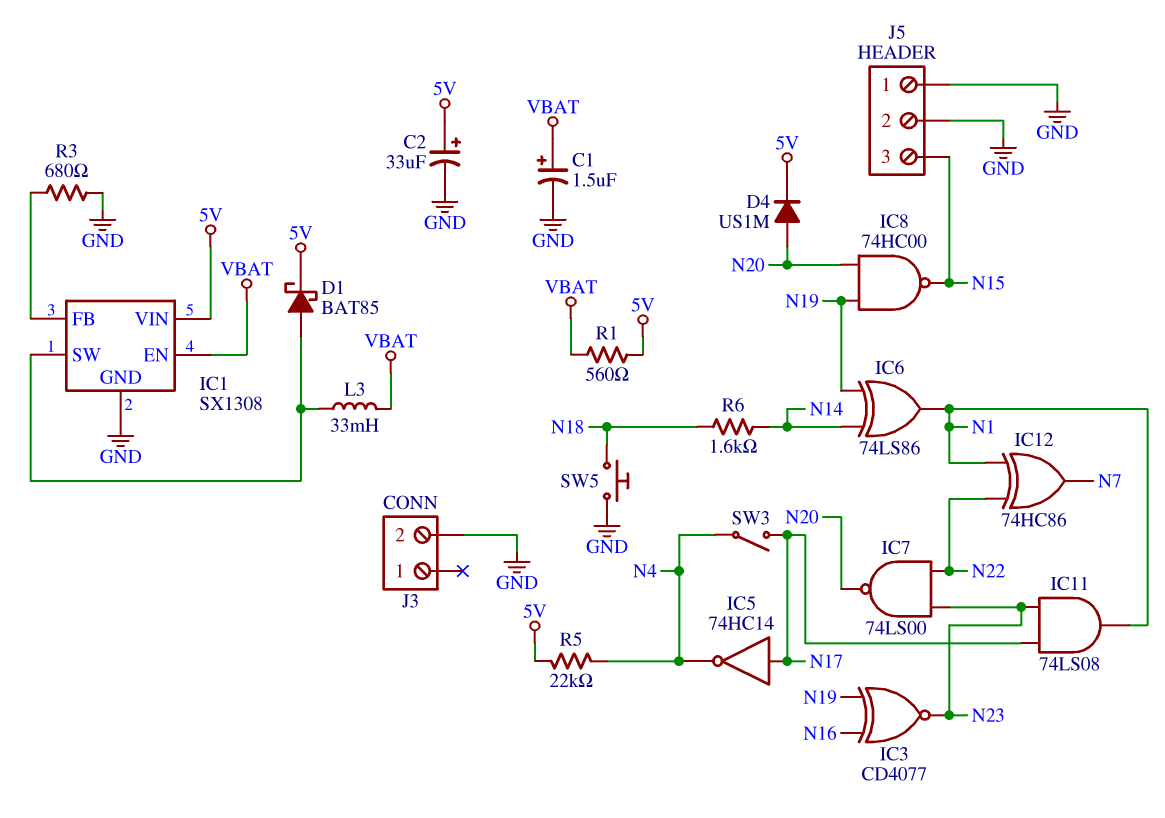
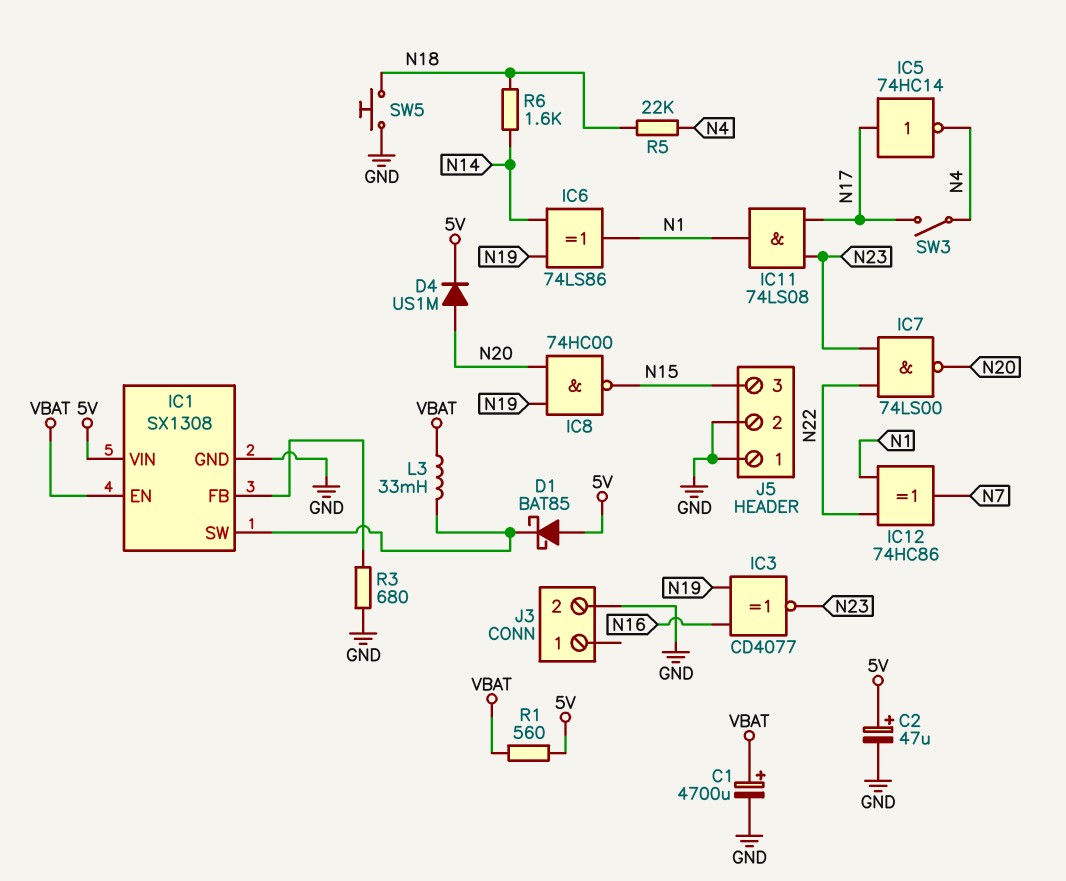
C1: 1.5uF (plus VBAT, minus GND) -> 4700uF (plus VBAT, minus GND)
C2: 33uF (plus 5V, minus GND) -> 47uF (plus 5V, minus GND)
D1: schottky BAT85 (A IC1/SW, K 5V) -> schottky BAT85 (A 5V, K IC1/SW)
R5: 22k (5V, N4) -> 22k (N4, N18)

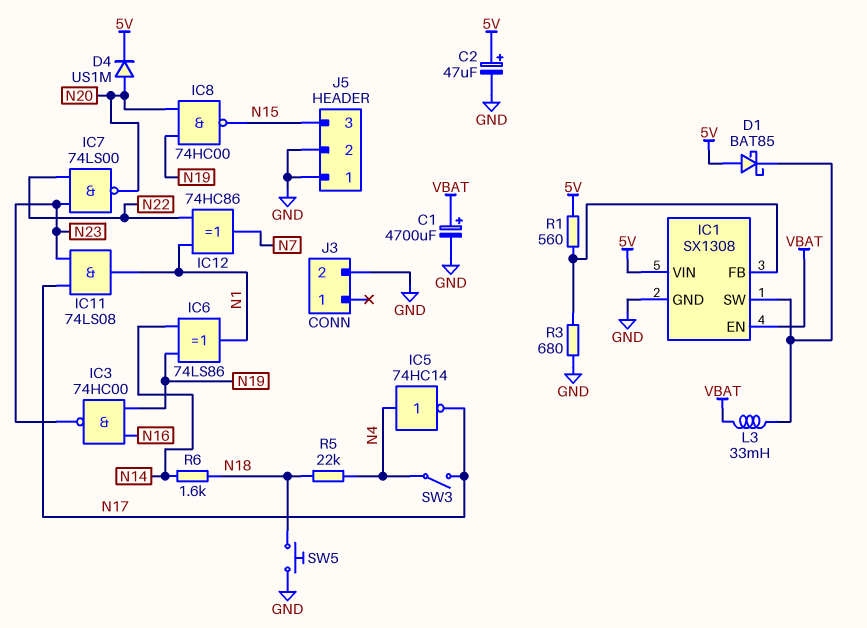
IC3: XNOR CD4077 (in N16, in N19, out N23) -> NAND 74HC00 (in N16, in N19, out N23)
IC5: NOT 74HC14 (in N17, out N4) -> NOT 74HC14 (in N4, out N17)
R1: 560 (5V, VBAT) -> 560 (5V, IC1/FB)

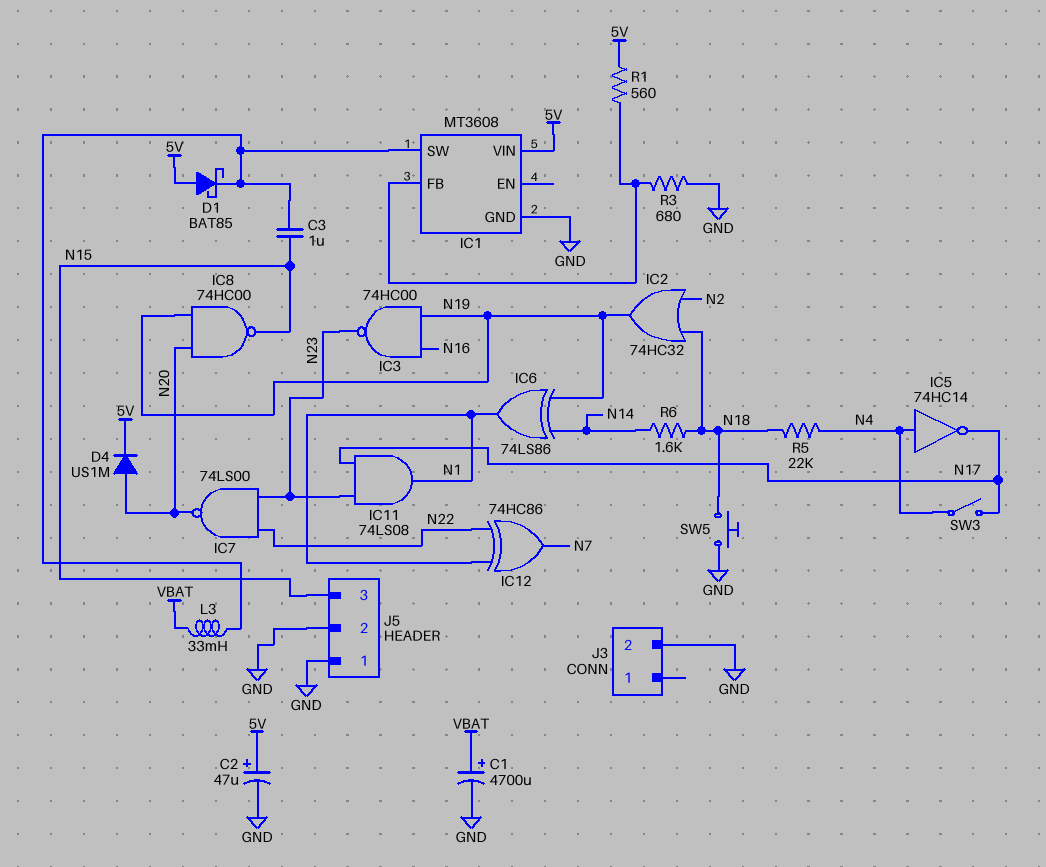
C3: none -> 1uF (IC1/SW, N15)
IC1: SX1308 -> MT3608
IC1 pin EN: VBAT -> none
IC2: none -> OR 74HC32 (in N2, in N18, out N19)

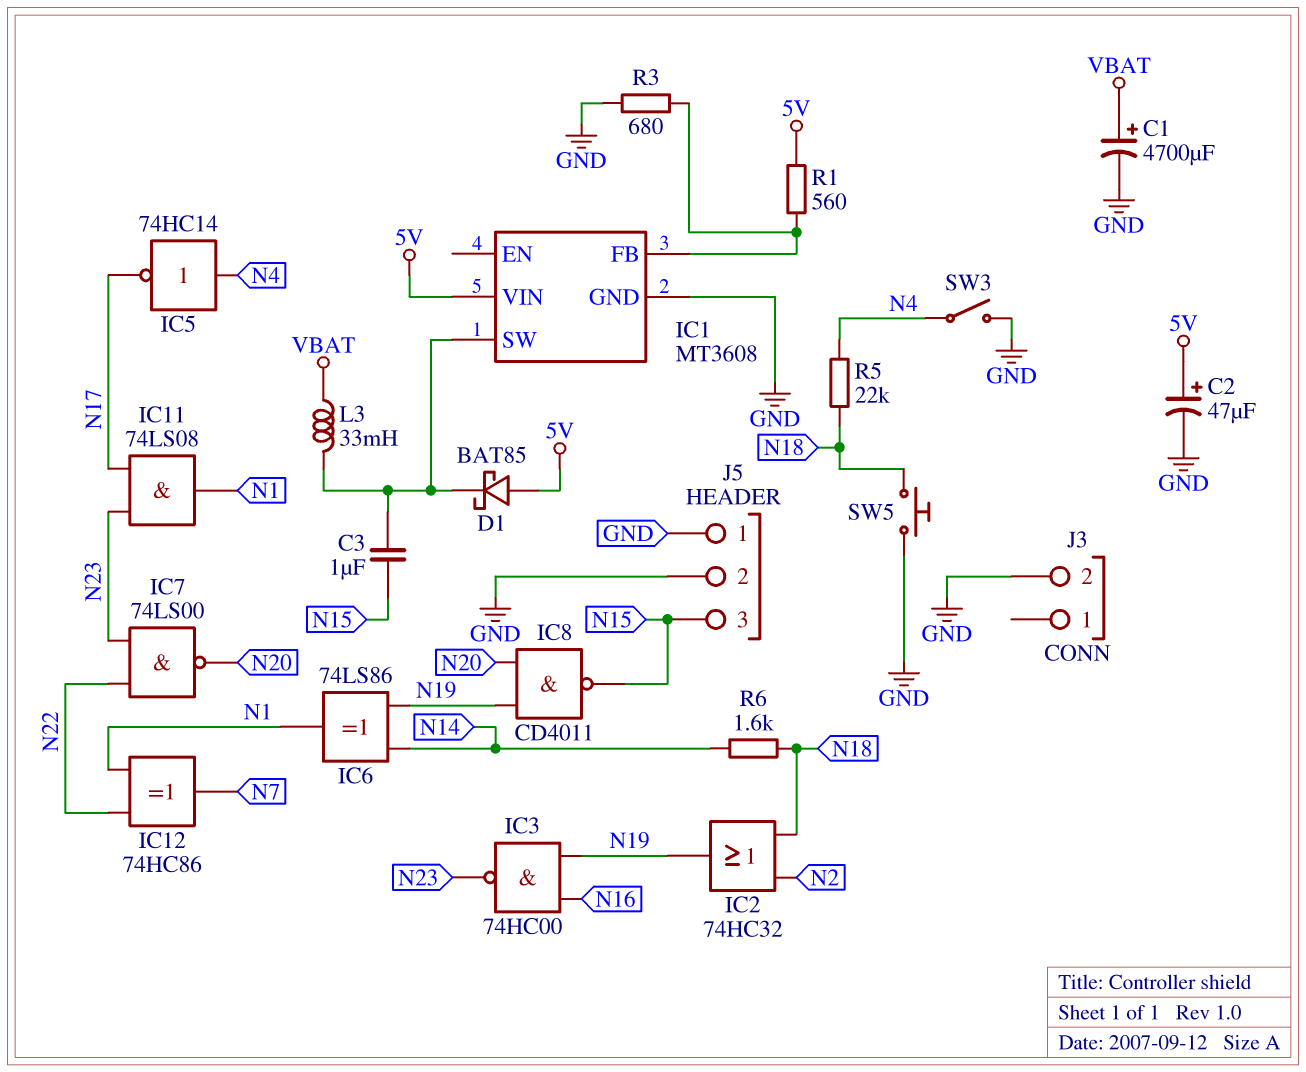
D4: diode US1M (A N20, K 5V) -> none
IC8: NAND 74HC00 (in N19, in N20, out N15) -> NAND CD4011 (in N19, in N20, out N15)
SW3: switch (N4, N17) -> switch (GND, N4)

